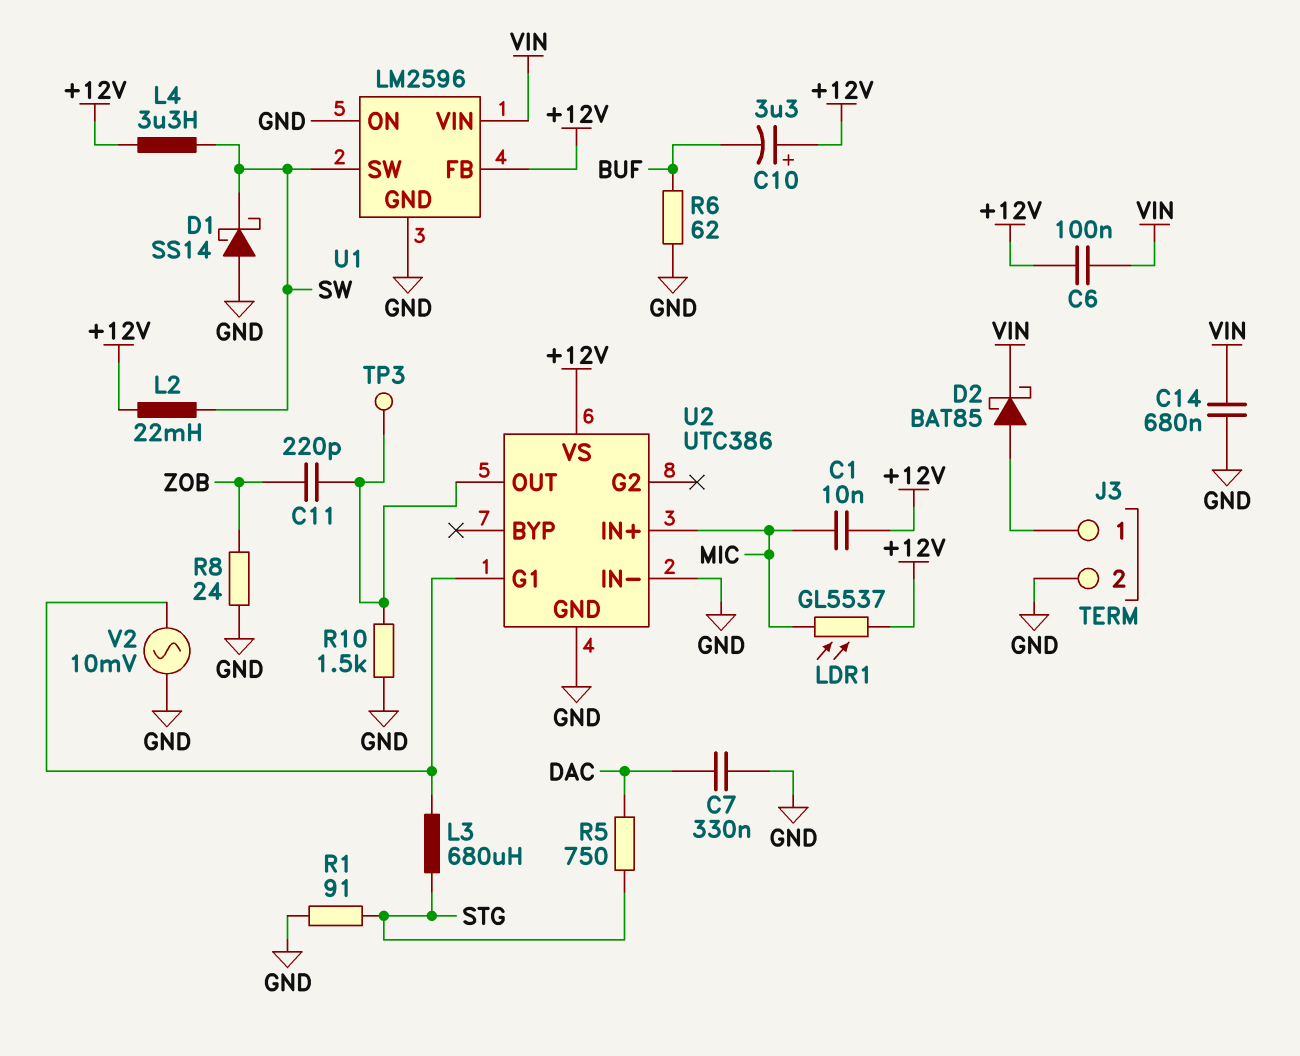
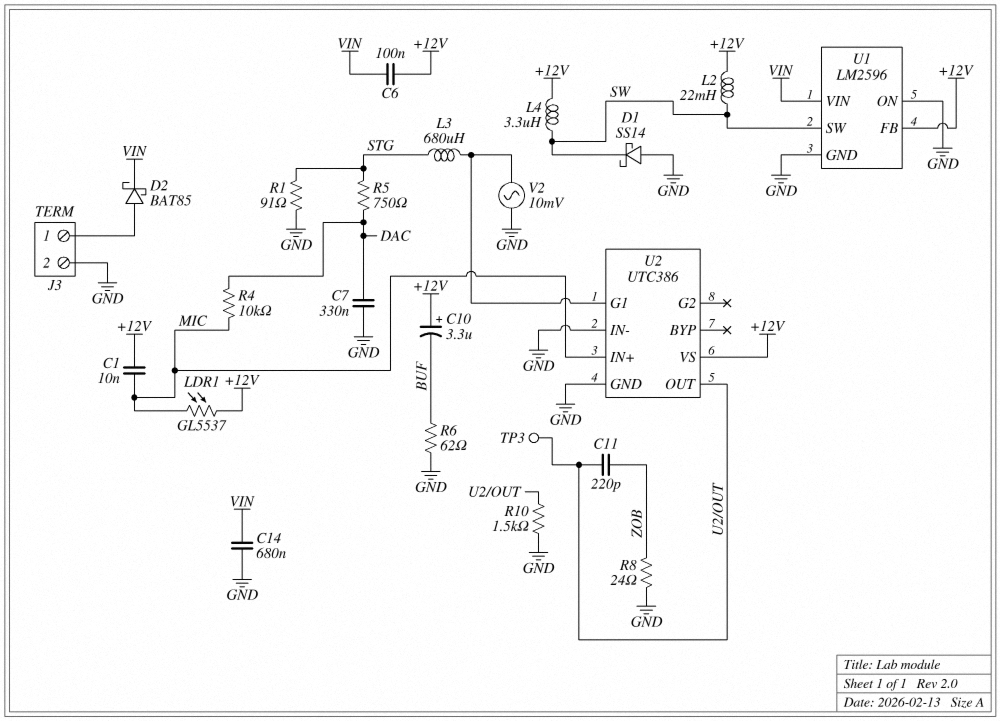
R4: none -> 10k (DAC, MIC)

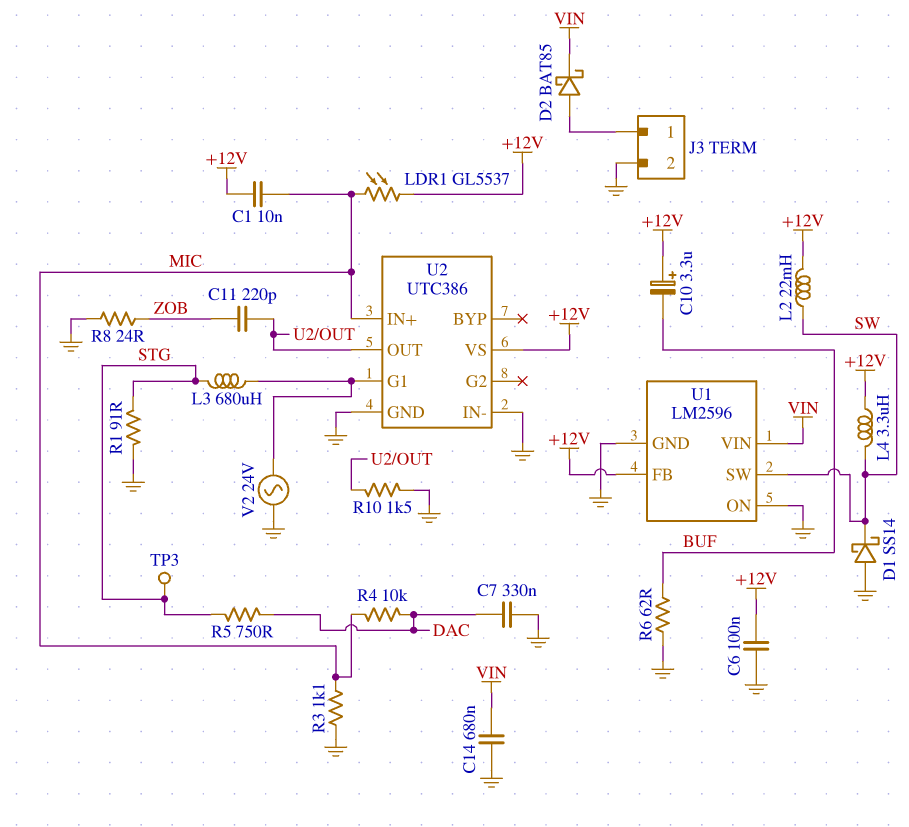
C6: 100nF (+12V, VIN) -> 100nF (+12V, GND)
R3: none -> 1.1k (GND, MIC)
TP3: test point (U2/OUT) -> test point (STG)
V2: AC 10mV (GND, U2/G1) -> AC 24V (GND, U2/G1)

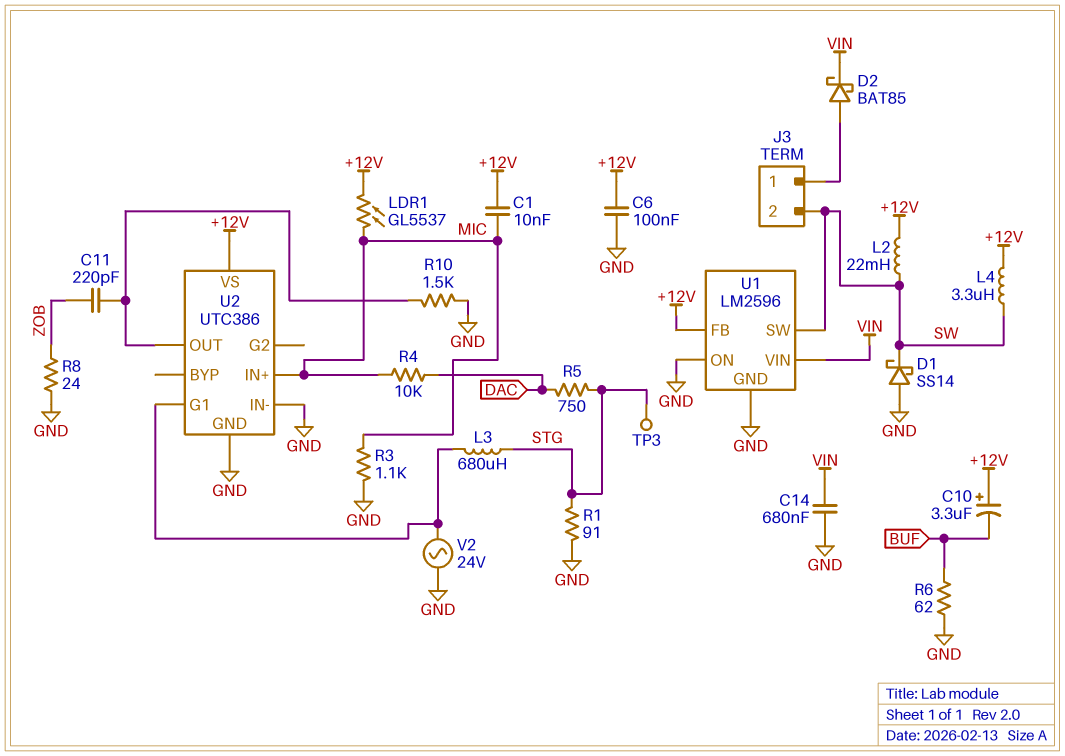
C7: 330nF (DAC, GND) -> none
J3 pin 2: GND -> SW

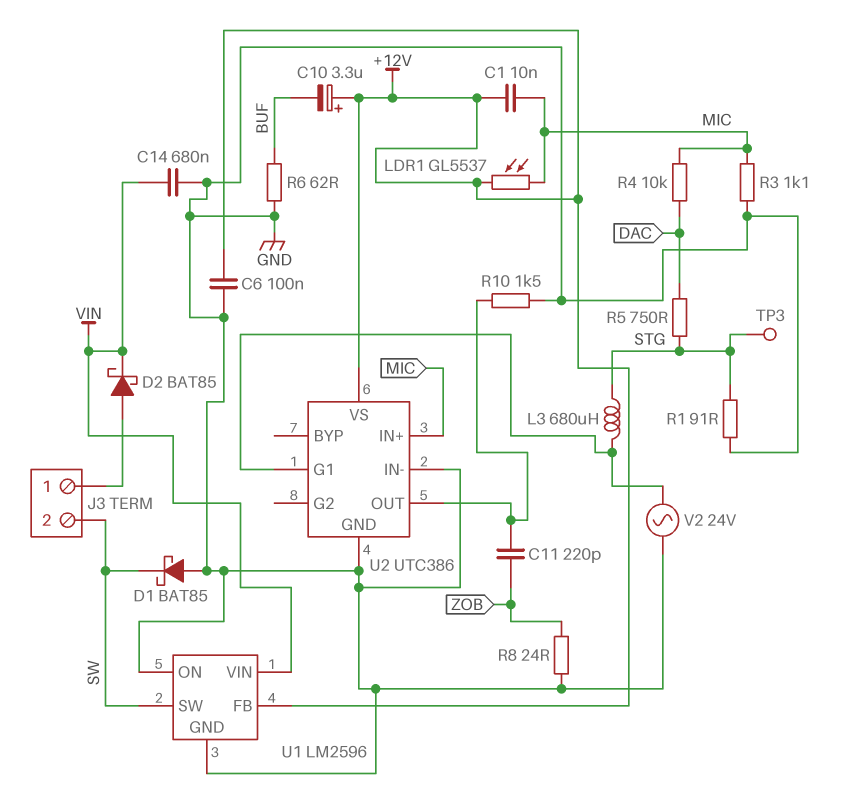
D1: schottky SS14 (A GND, K SW) -> schottky BAT85 (A GND, K SW)
L2: 22mH (+12V, SW) -> none
L4: 3.3uH (+12V, SW) -> none

